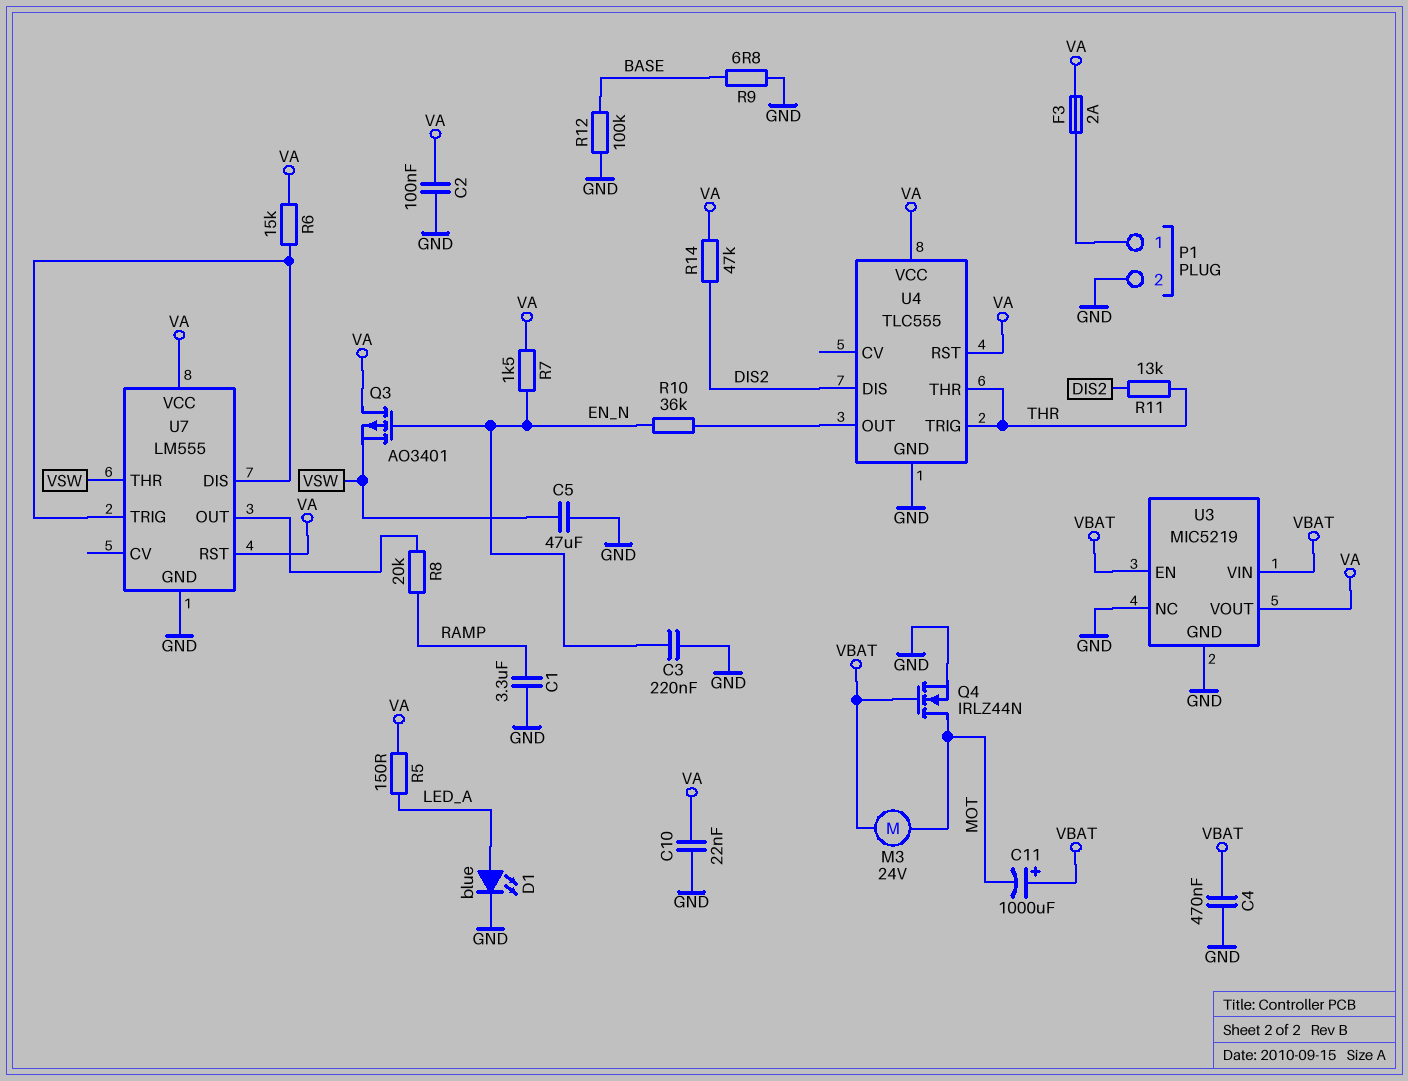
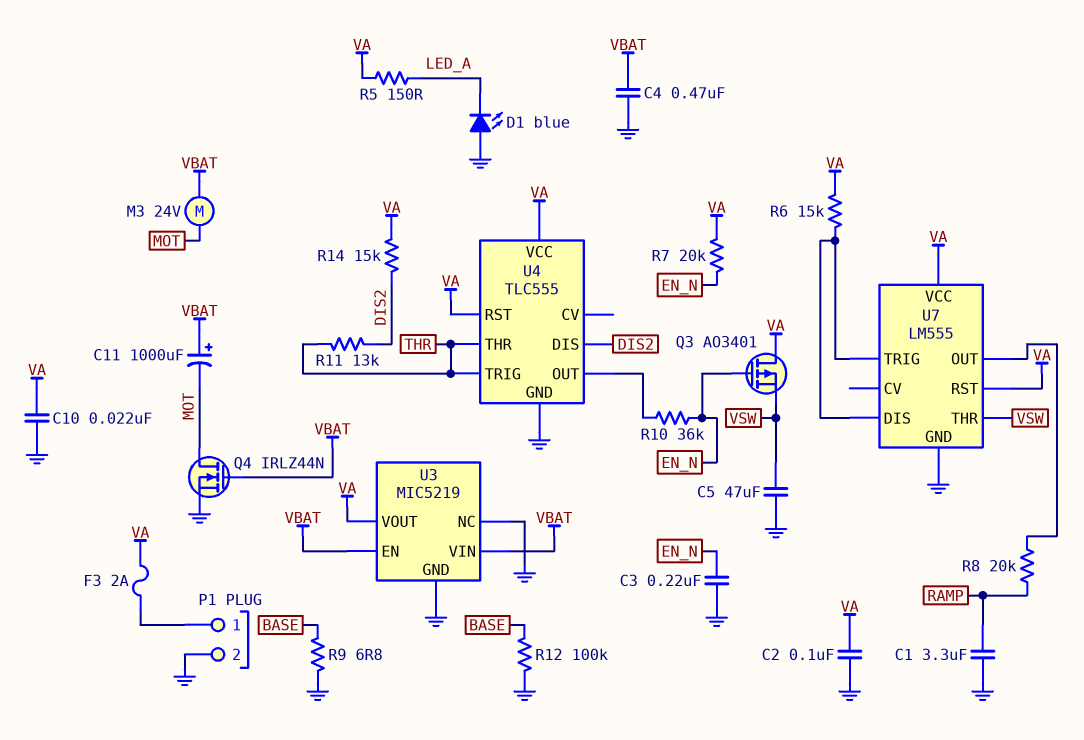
D1: LED blue (A LED_A, K GND) -> LED blue (A GND, K LED_A)
R7: 1.5k (EN_N, VA) -> 20k (EN_N, VA)
R14: 47k (DIS2, VA) -> 15k (DIS2, VA)

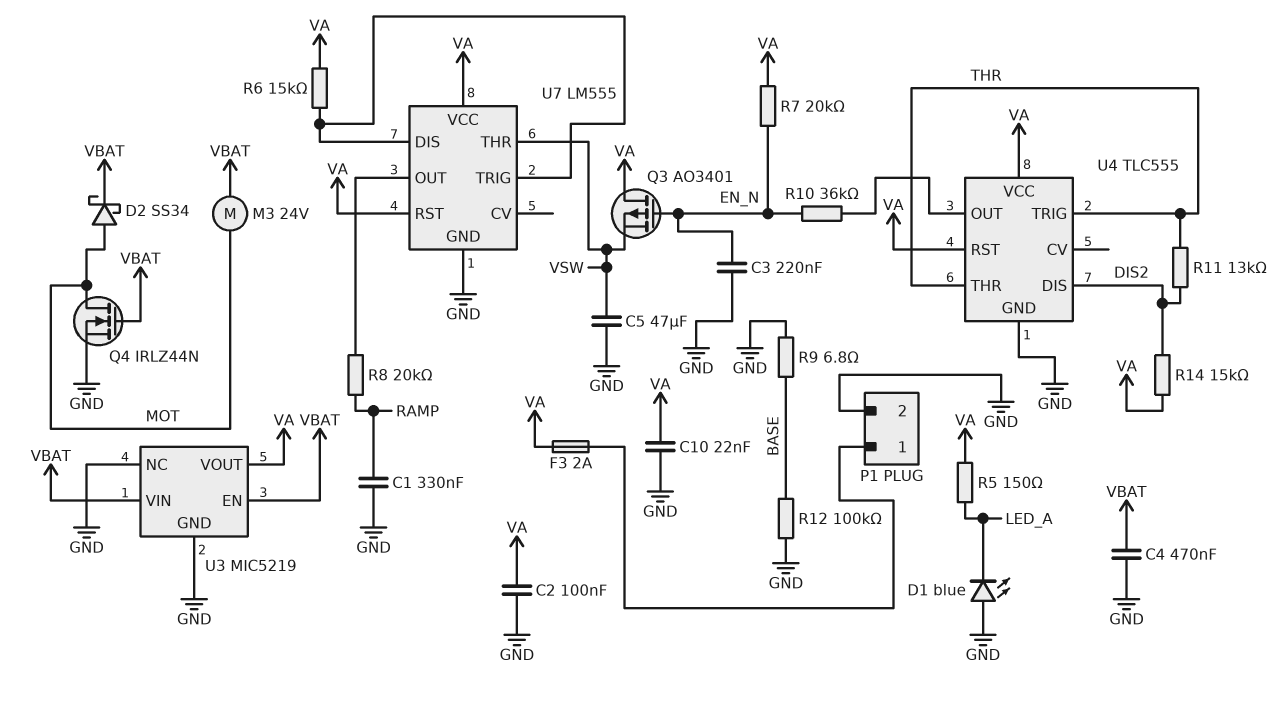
C1: 3.3uF (GND, RAMP) -> 330nF (GND, RAMP)
C11: 1000uF (plus VBAT, minus MOT) -> none
D2: none -> schottky SS34 (A MOT, K VBAT)

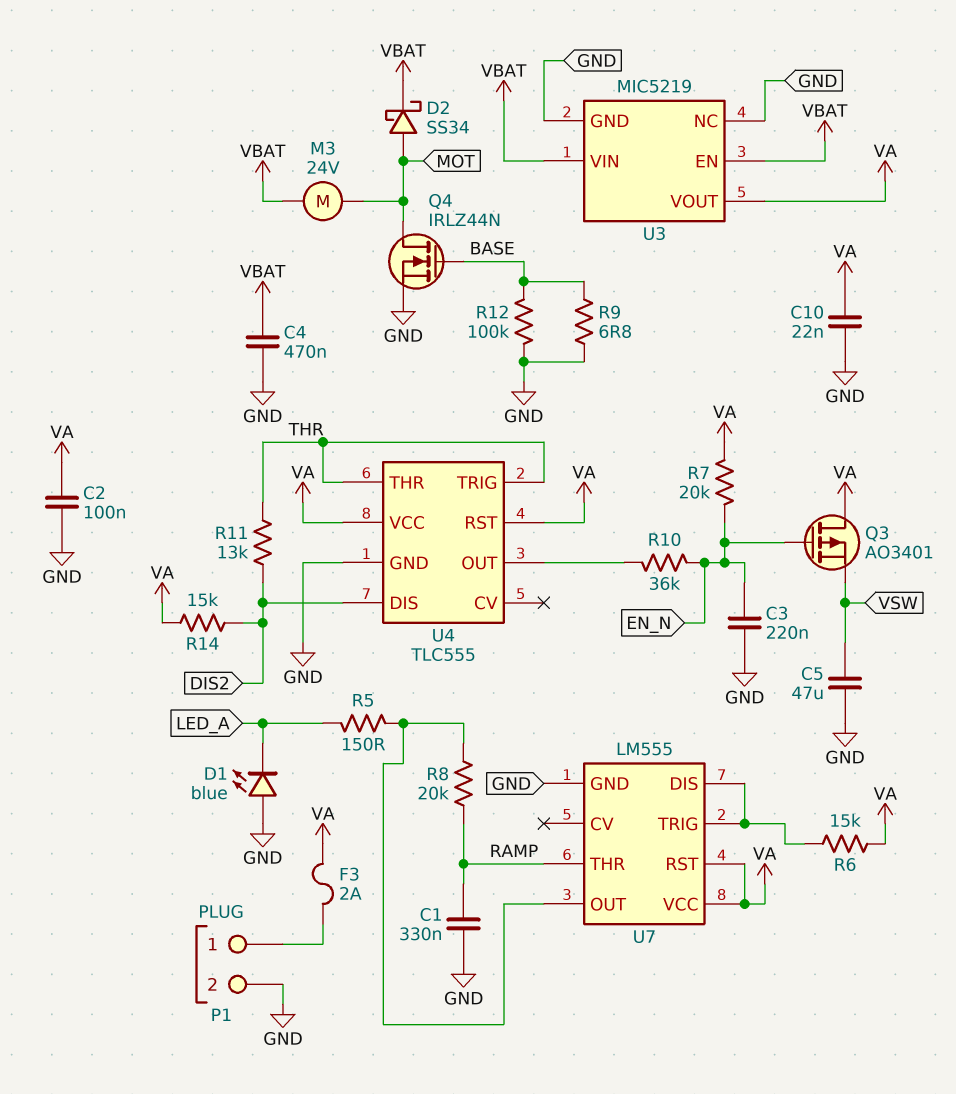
Q4: NMOS IRLZ44N (G VBAT, D MOT, S GND) -> NMOS IRLZ44N (G BASE, D MOT, S GND)
R5: 150 (LED_A, VA) -> 150 (LED_A, U7/OUT)
U7 pin THR: VSW -> RAMP

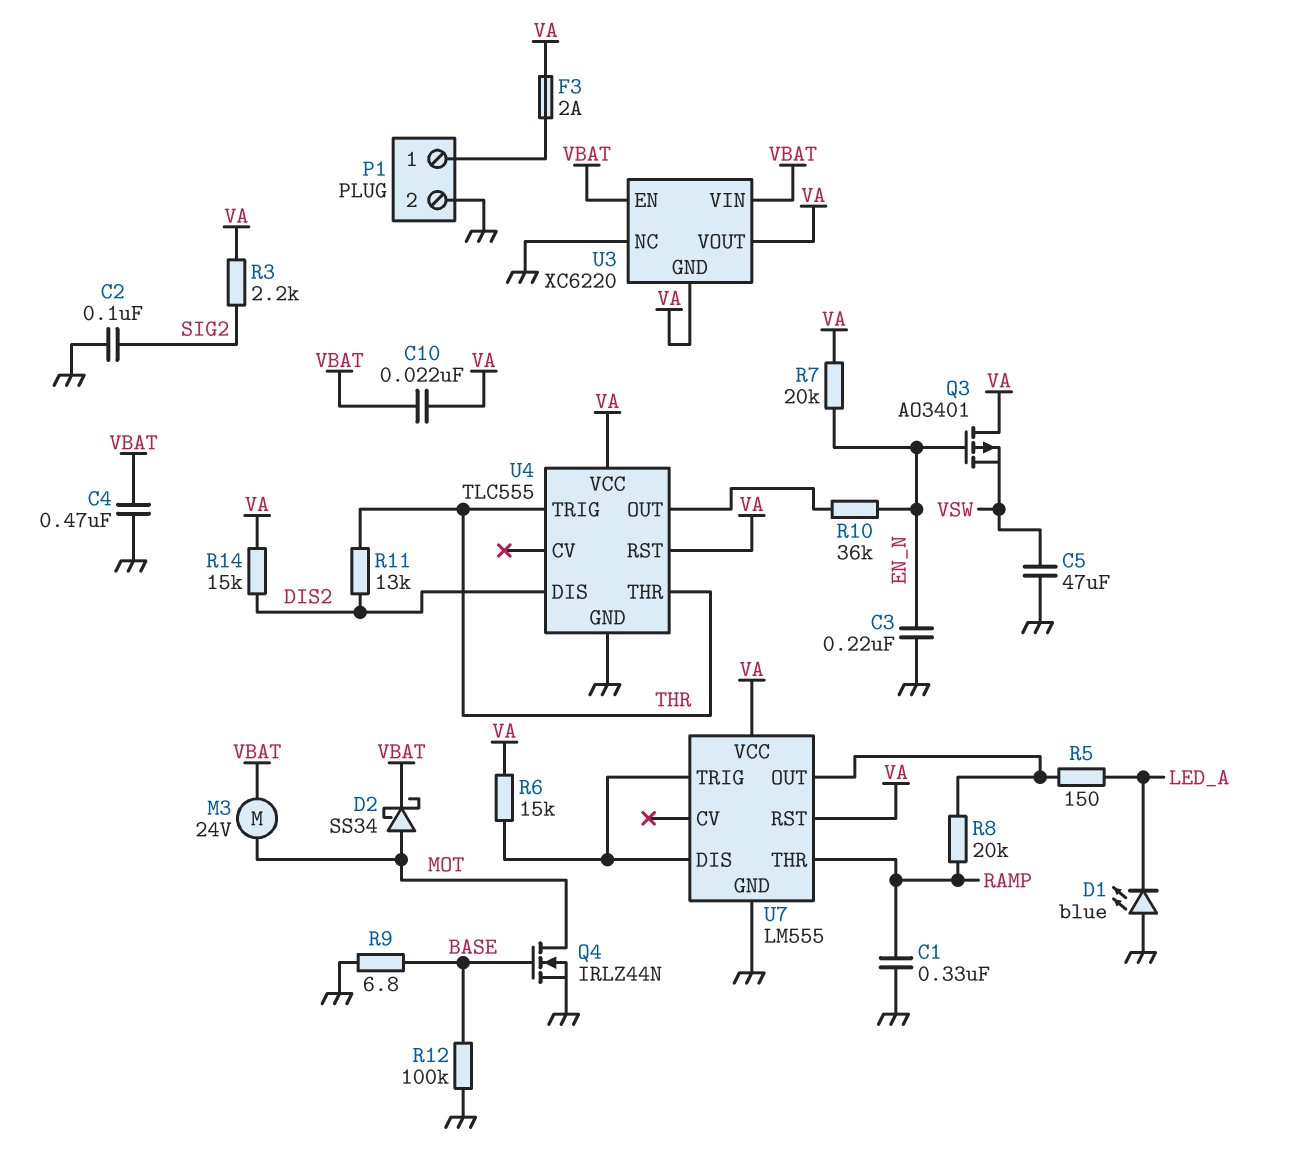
C2: 100nF (GND, VA) -> 100nF (GND, SIG2)
C10: 22nF (GND, VA) -> 22nF (VA, VBAT)
R3: none -> 2.2k (SIG2, VA)
U3: MIC5219 -> XC6220
U3 pin GND: GND -> VA

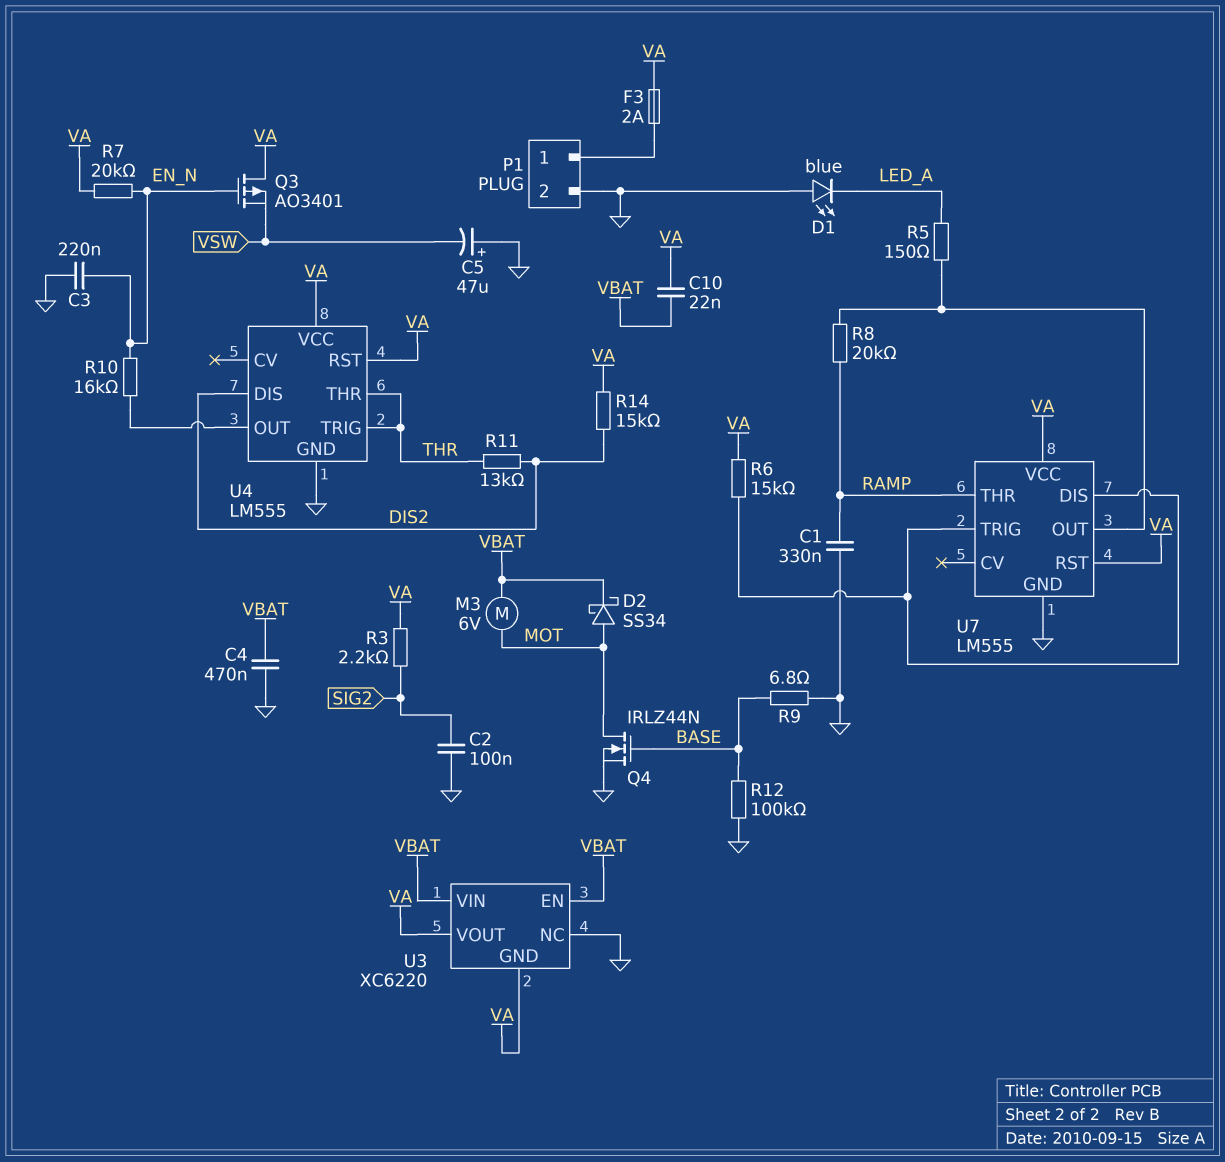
C5: 47uF (GND, VSW) -> 47uF (plus GND, minus VSW)
M3: motor 24V (MOT, VBAT) -> motor 6V (MOT, VBAT)
R10: 36k (EN_N, U4/OUT) -> 16k (EN_N, U4/OUT)
U4: TLC555 -> LM555

